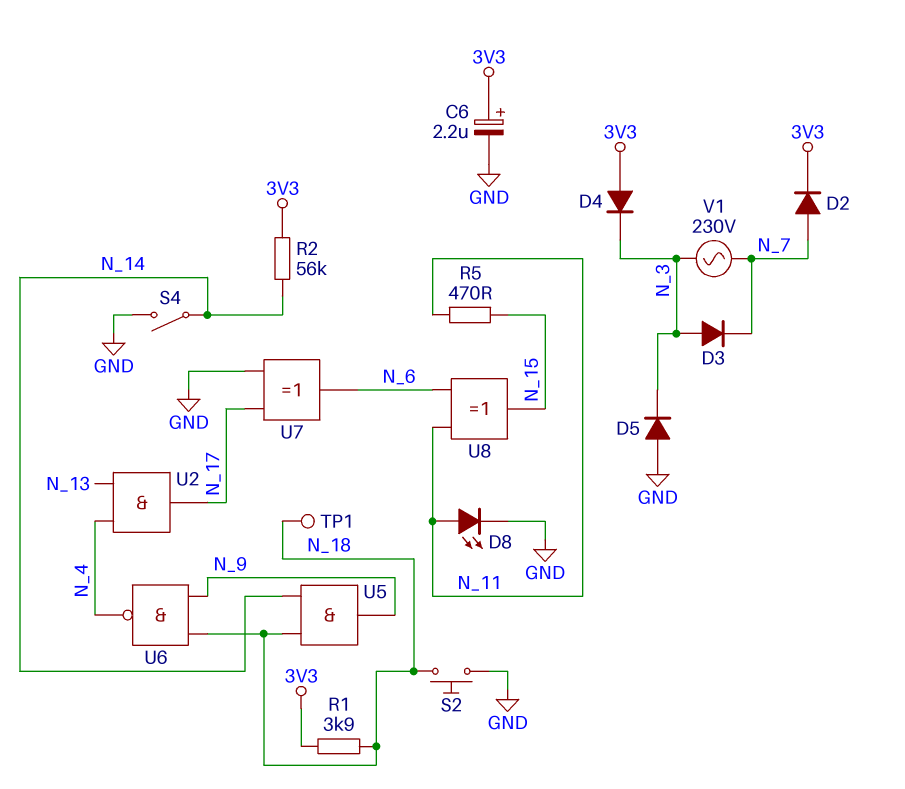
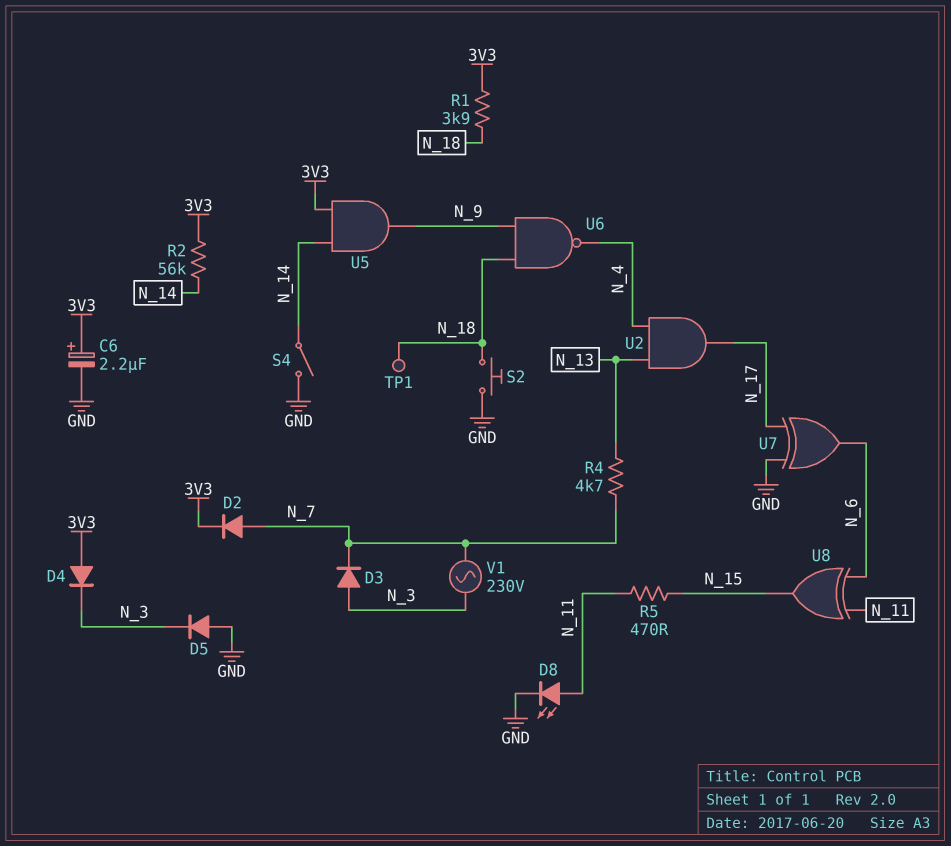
R4: none -> 4.7k (N_7, N_13)
U5: AND (in N_14, in N_18, out N_9) -> AND (in 3V3, in N_14, out N_9)

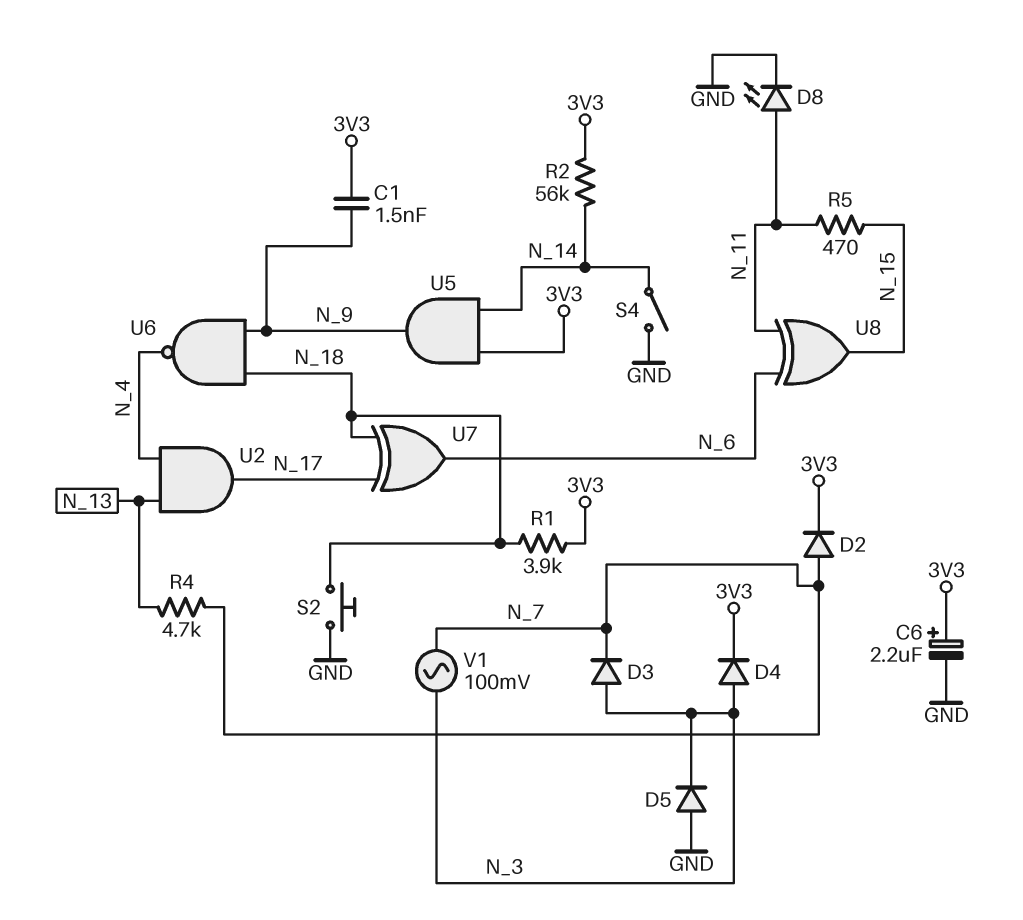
C1: none -> 1.5nF (3V3, N_9)
D4: diode (A 3V3, K N_3) -> diode (A N_3, K 3V3)
TP1: test point (N_18) -> none
U7: XOR (in GND, in N_17, out N_6) -> XOR (in N_17, in N_18, out N_6)
V1: AC 230V (N_3, N_7) -> AC 100mV (N_3, N_7)

